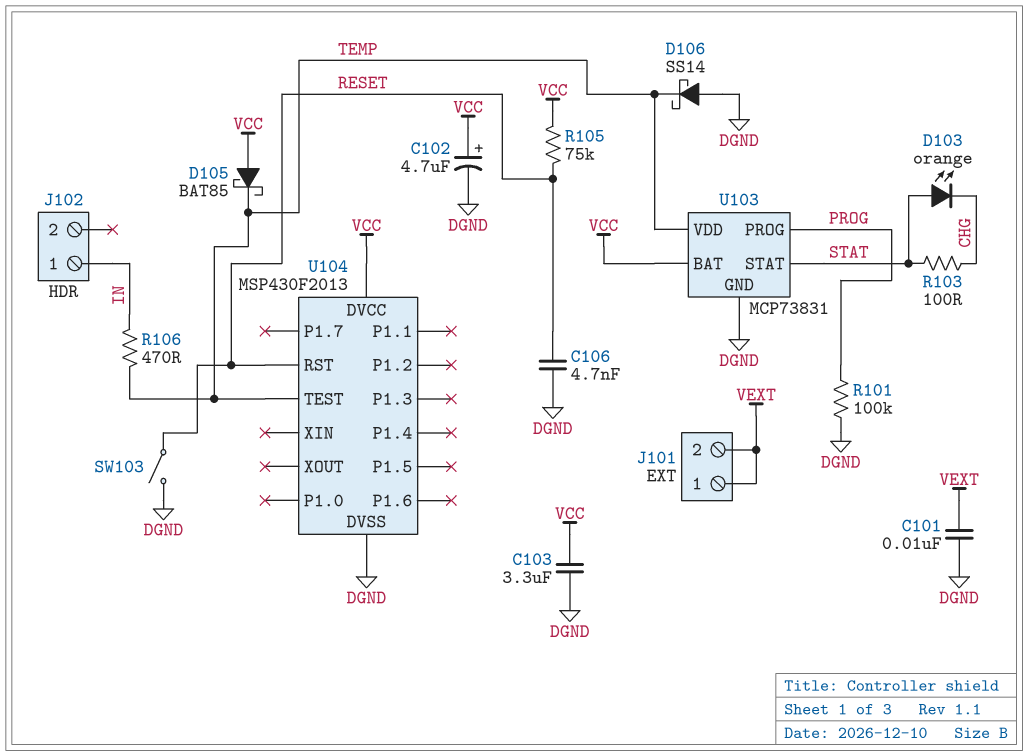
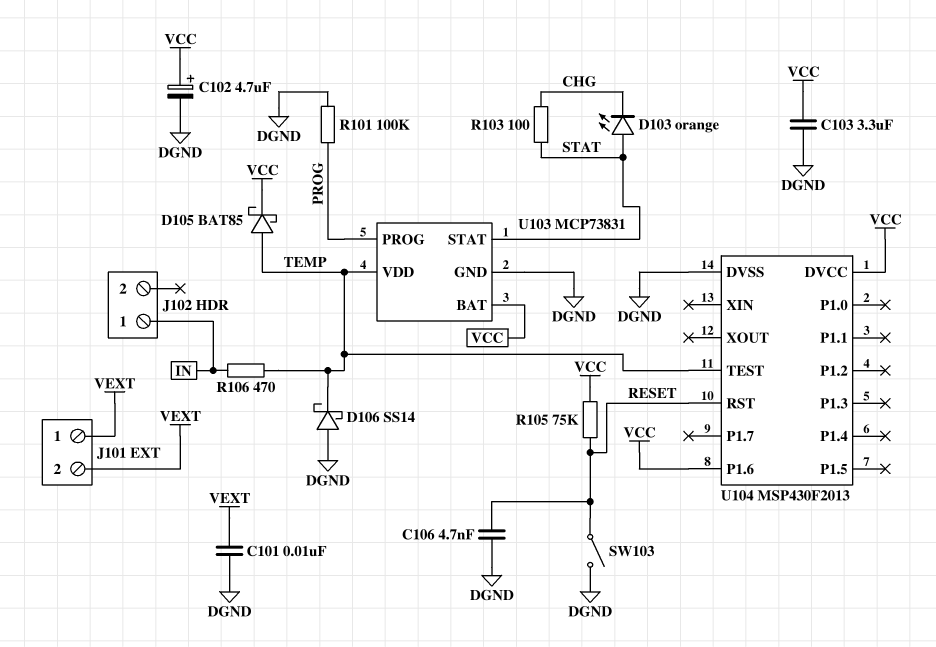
D105: schottky BAT85 (A VCC, K TEMP) -> schottky BAT85 (A TEMP, K VCC)
U104 pin P1.6: none -> VCC

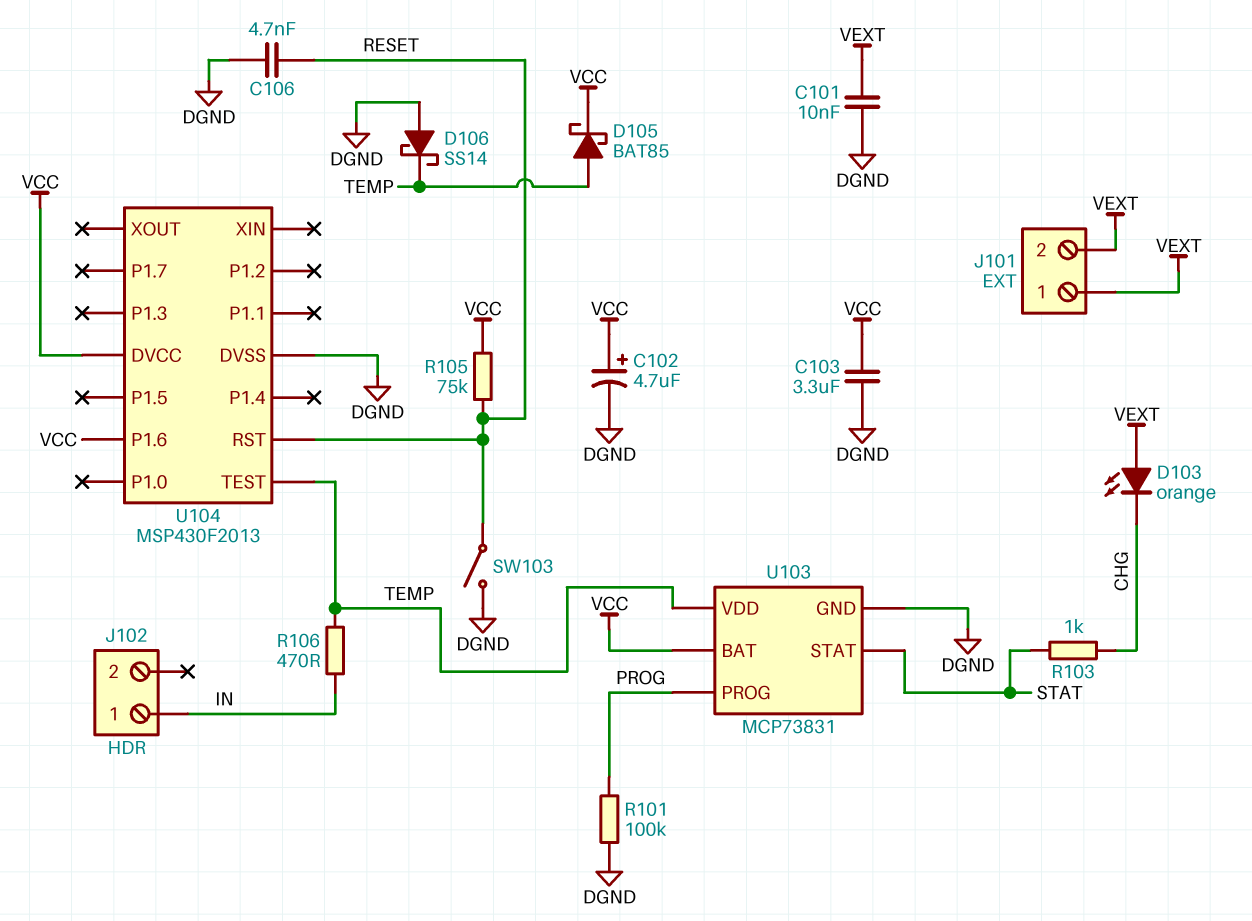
D103: LED orange (A STAT, K CHG) -> LED orange (A VEXT, K CHG)
R103: 100 (CHG, STAT) -> 1k (CHG, STAT)

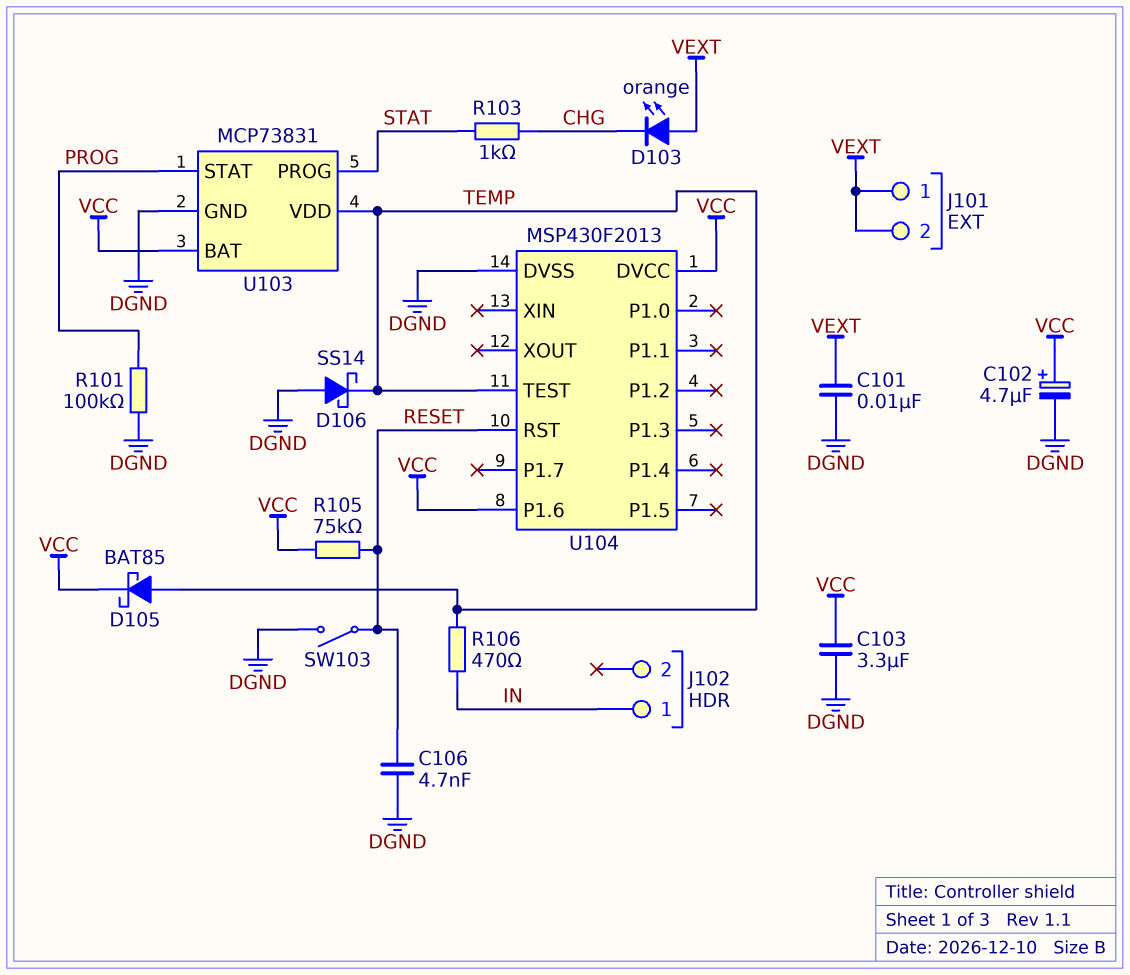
U103 pin PROG: PROG -> STAT
U103 pin STAT: STAT -> PROG

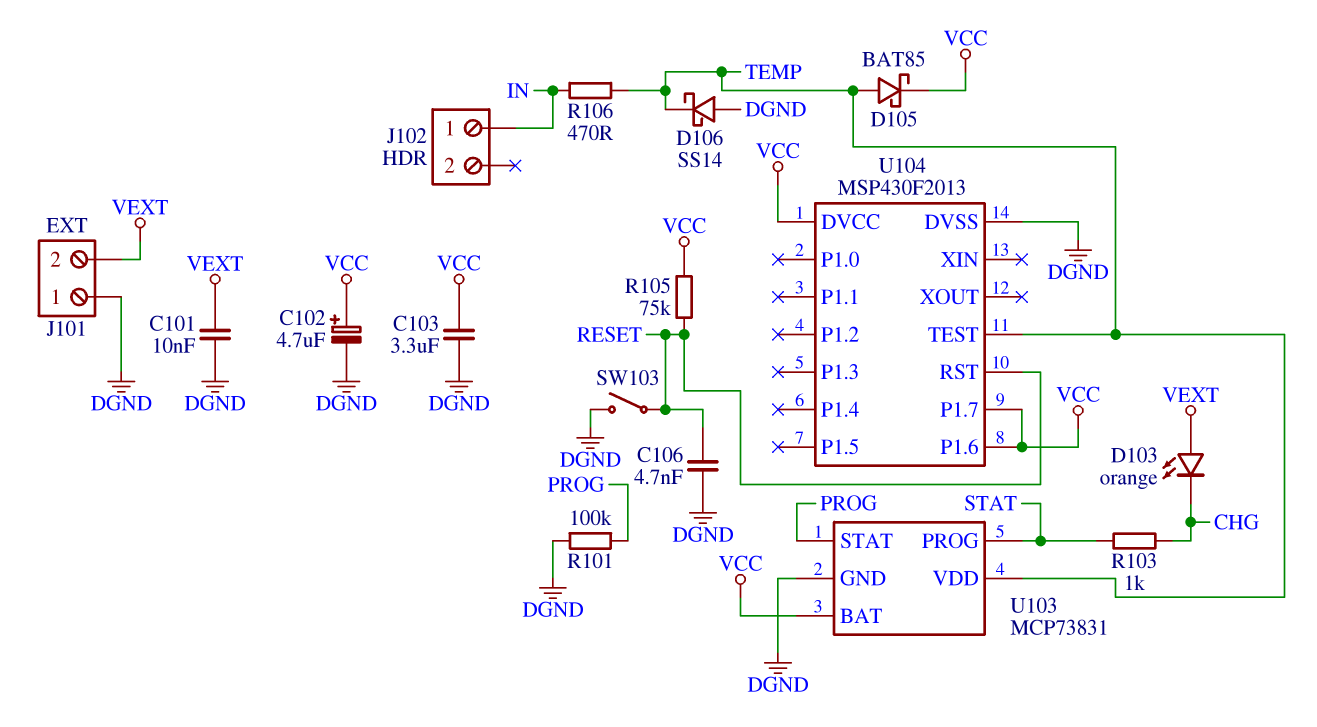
J101 pin 1: VEXT -> DGND
U104 pin P1.7: none -> VCC

